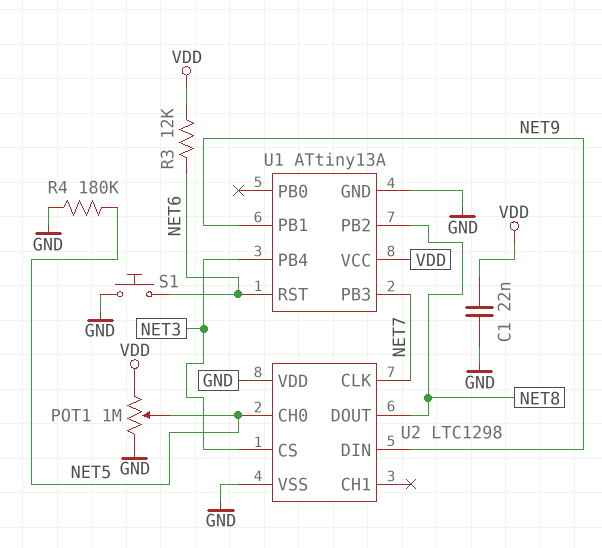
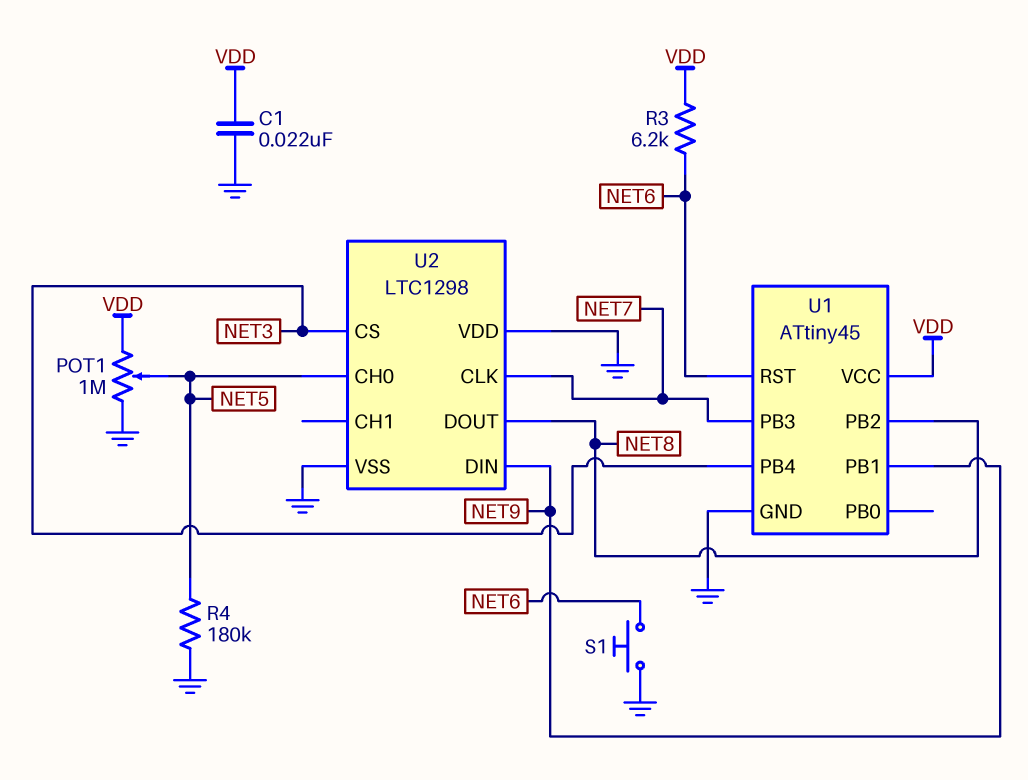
R3: 12k (NET6, VDD) -> 6.2k (NET6, VDD)
U1: ATtiny13A -> ATtiny45

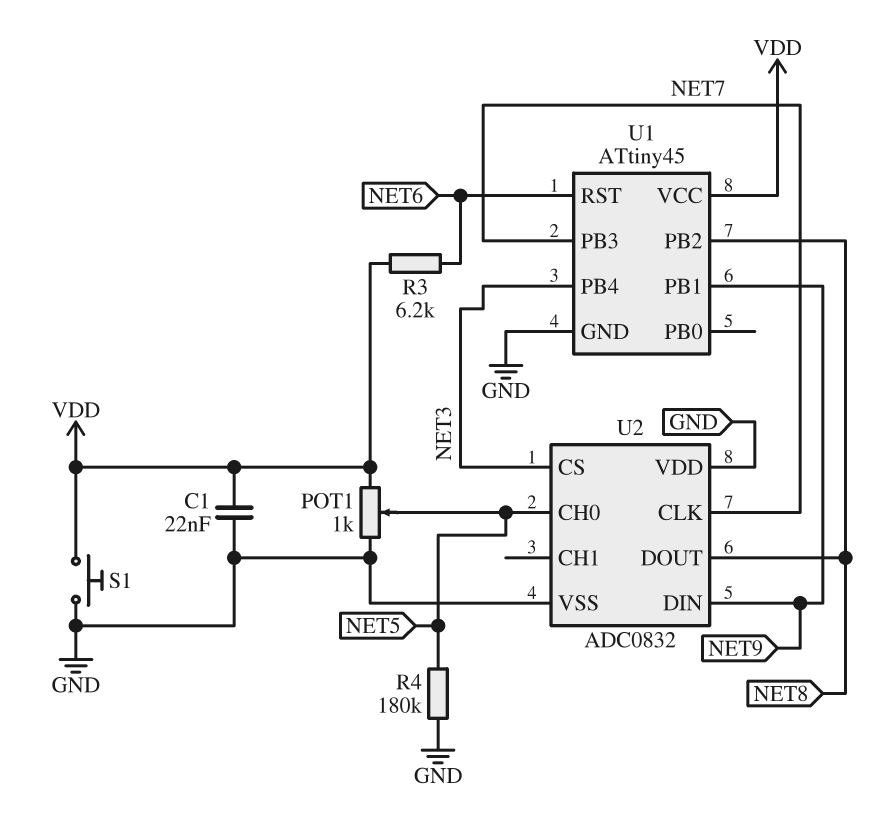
POT1: 1M (GND, VDD, wiper NET5) -> 1k (GND, VDD, wiper NET5)
S1: button (GND, NET6) -> button (GND, VDD)
U2: LTC1298 -> ADC0832

